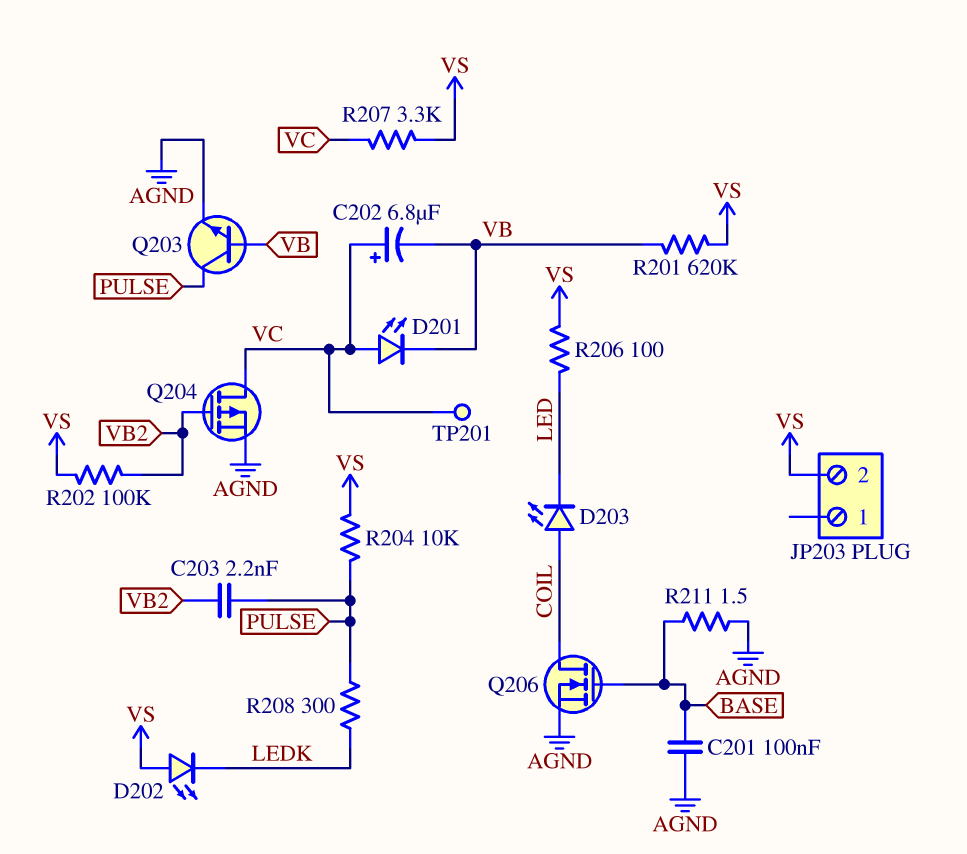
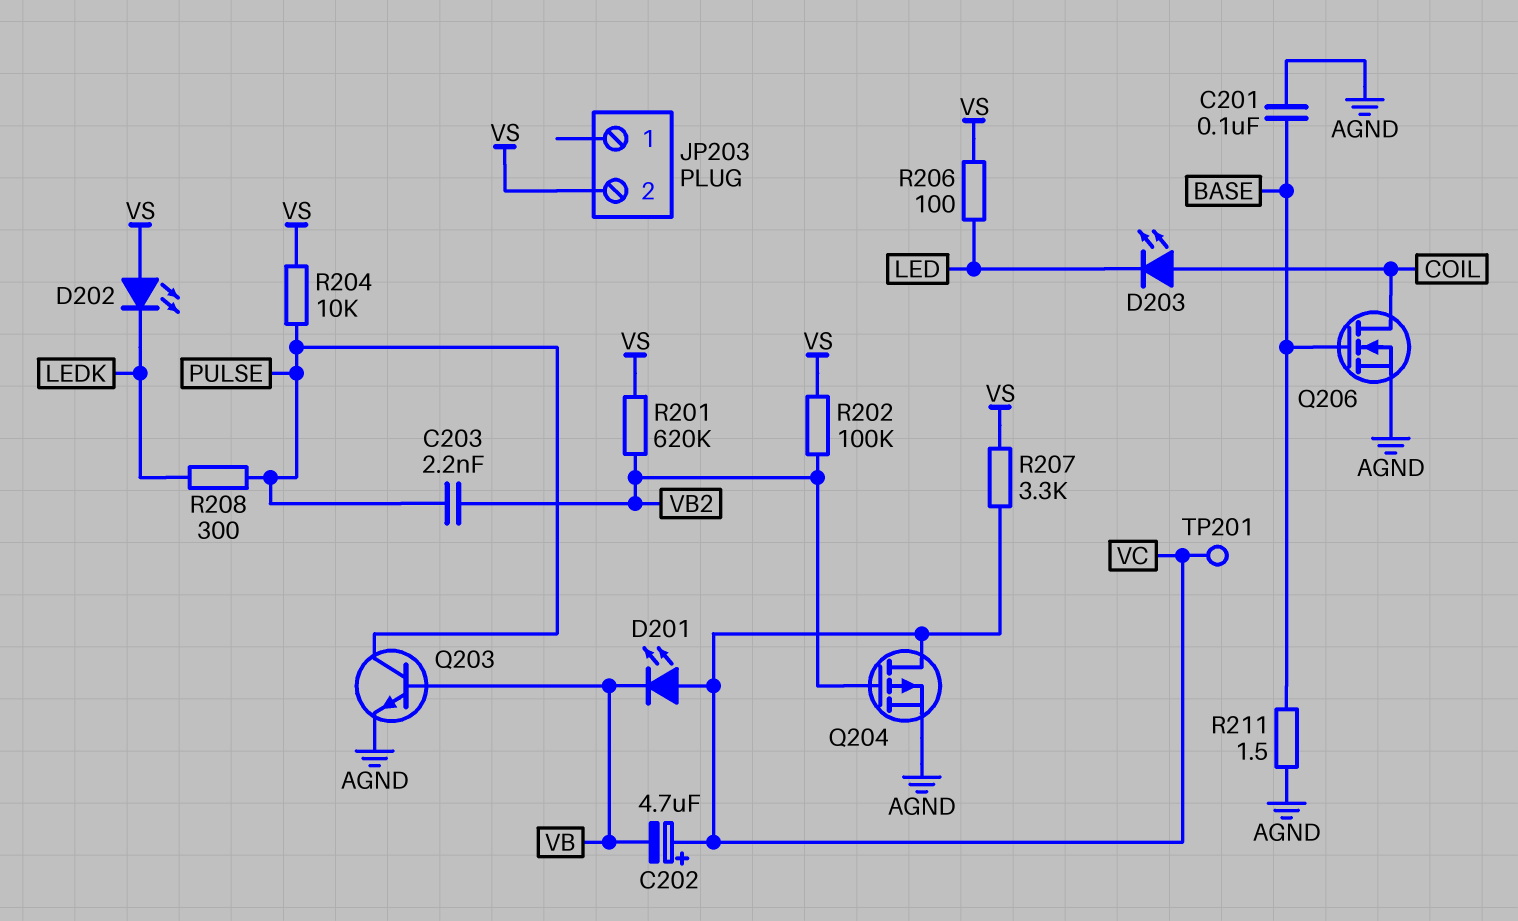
C202: 6.8uF (plus VC, minus VB) -> 4.7uF (plus VC, minus VB)
R201: 620k (VB, VS) -> 620k (VB2, VS)

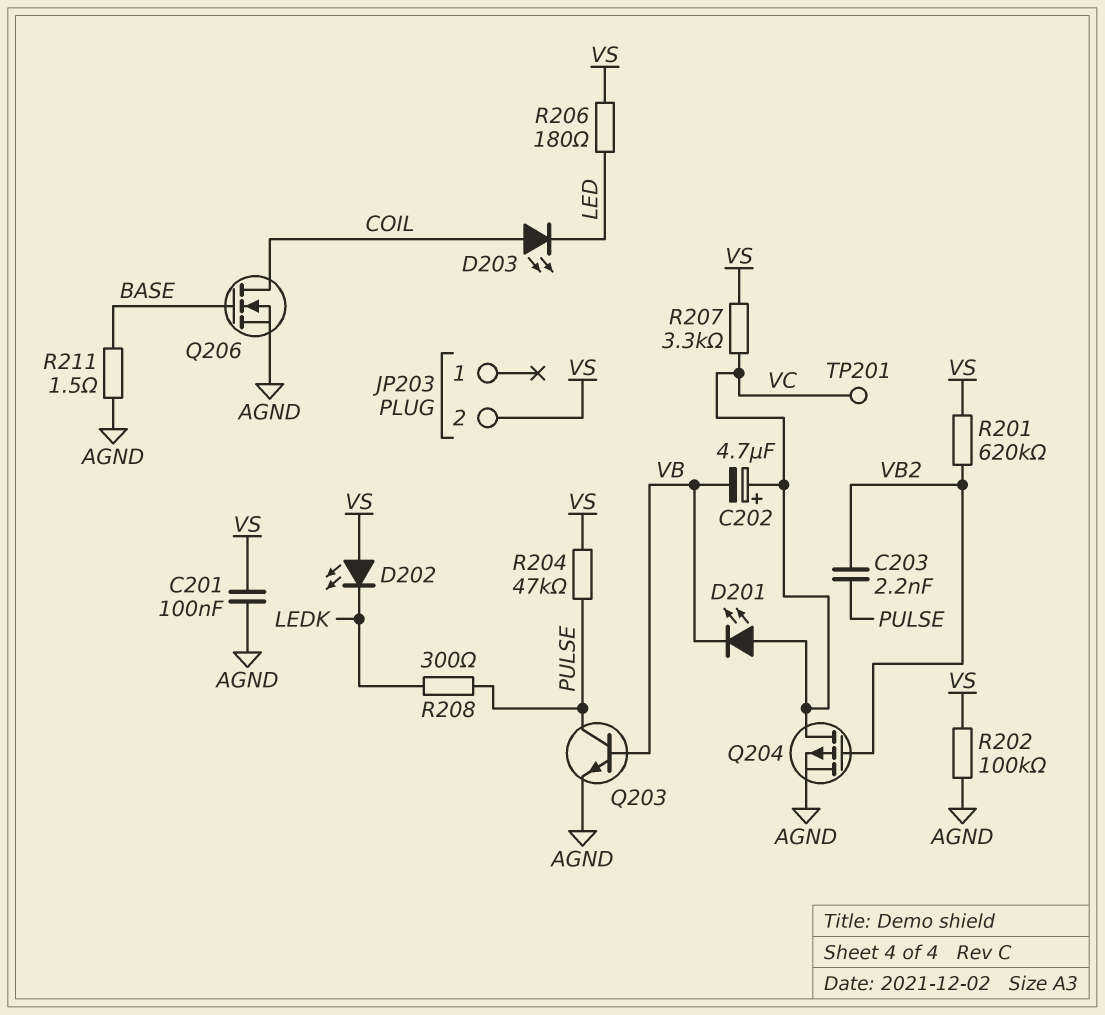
C201: 100nF (AGND, BASE) -> 100nF (AGND, VS)
R202: 100k (VB2, VS) -> 100k (AGND, VS)
R204: 10k (PULSE, VS) -> 47k (PULSE, VS)
R206: 100 (LED, VS) -> 180 (LED, VS)

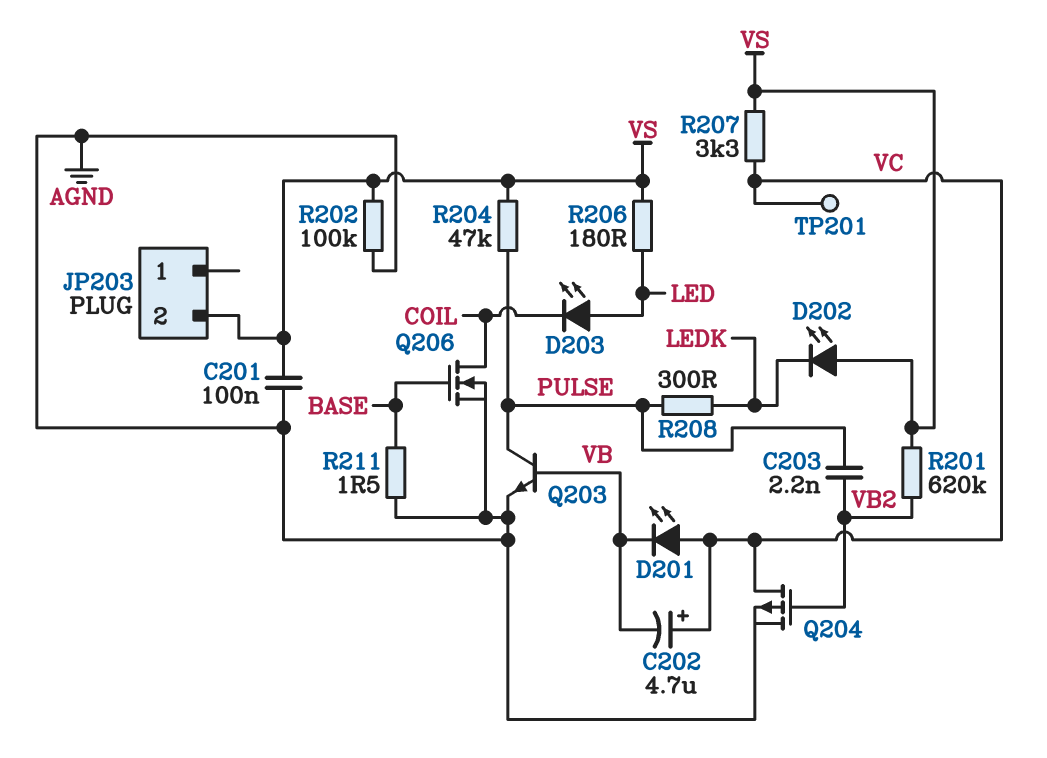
D203: LED (A COIL, K LED) -> LED (A LED, K COIL)

